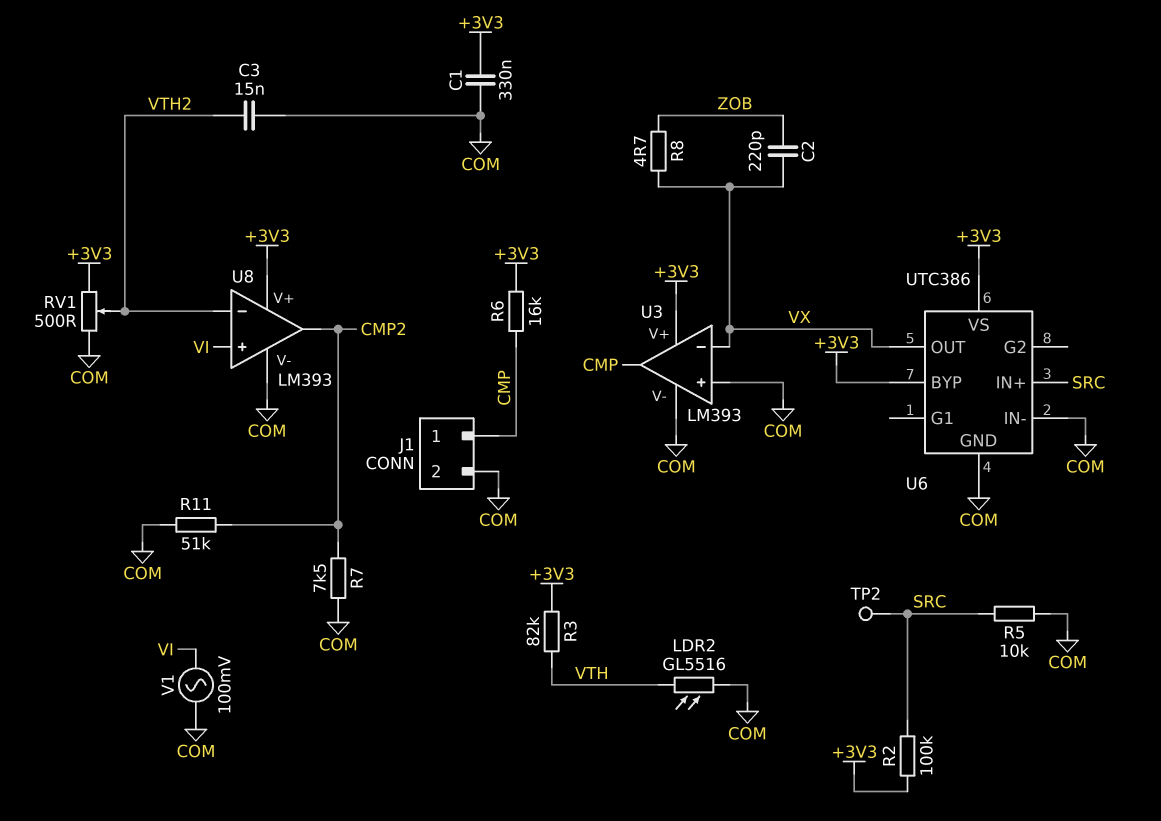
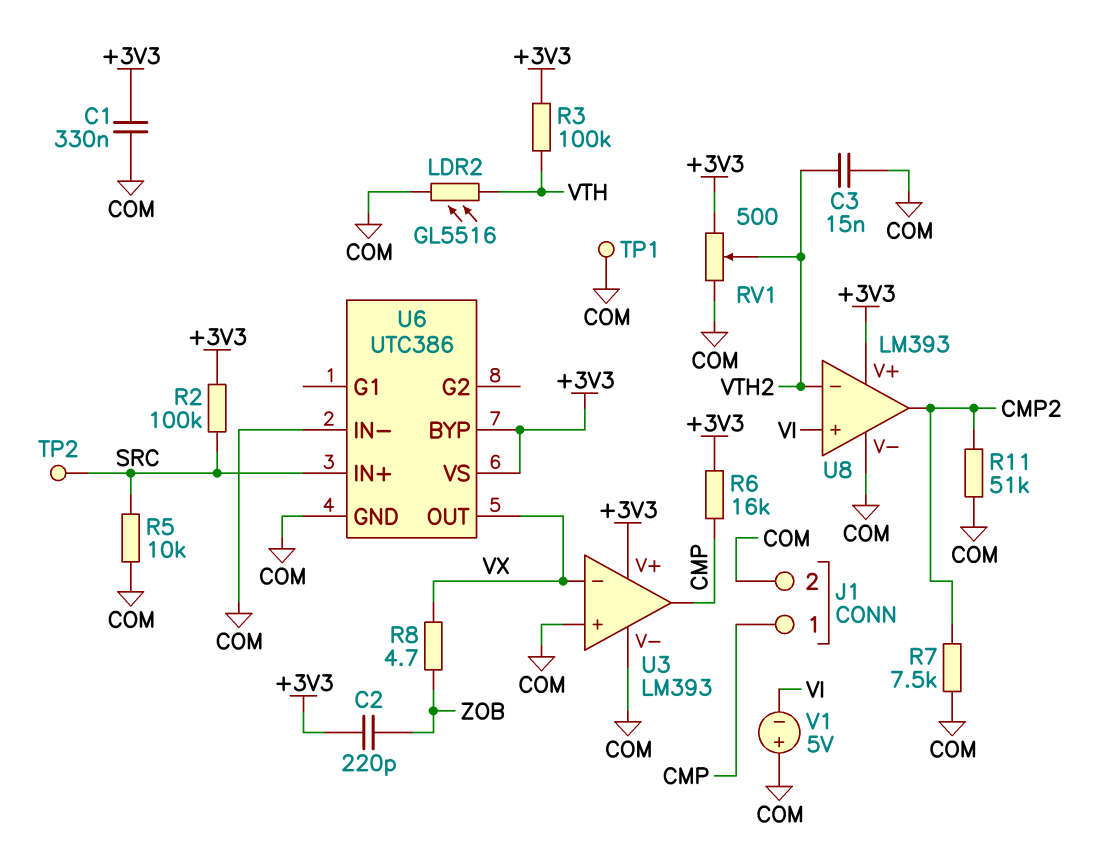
C2: 220pF (VX, ZOB) -> 220pF (+3V3, ZOB)
R3: 82k (+3V3, VTH) -> 100k (+3V3, VTH)
TP1: none -> test point (COM)
V1: AC 100mV (COM, VI) -> 5V (plus COM, minus VI)

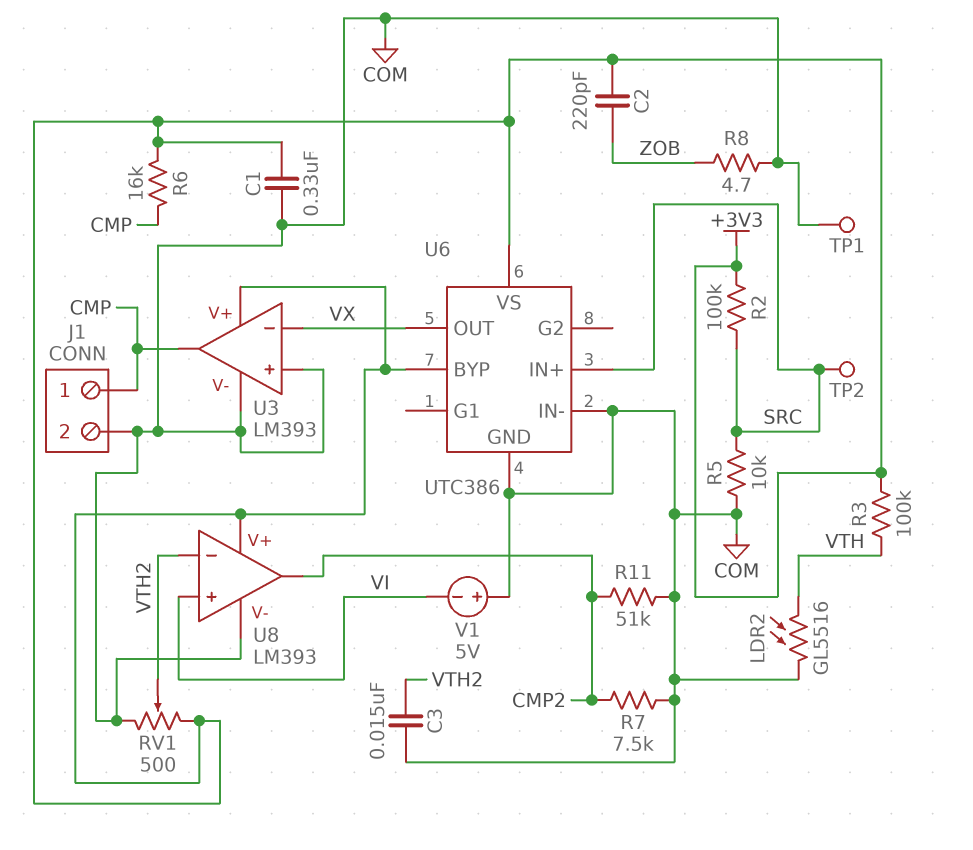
R8: 4.7 (VX, ZOB) -> 4.7 (COM, ZOB)

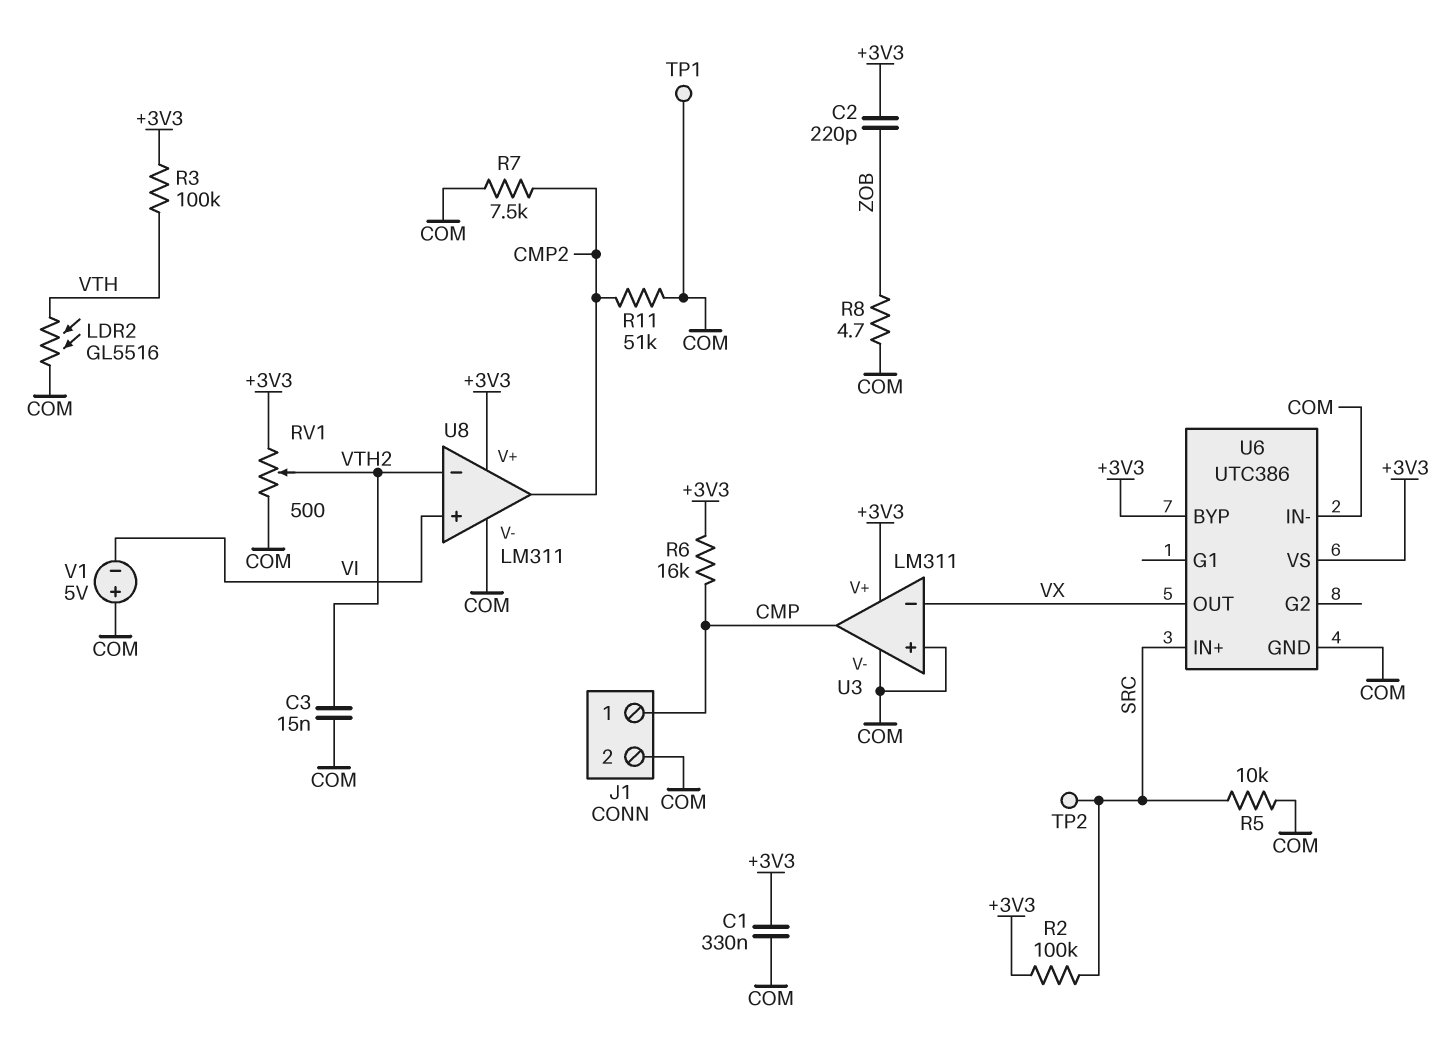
U3: LM393 -> LM311
U8: LM393 -> LM311

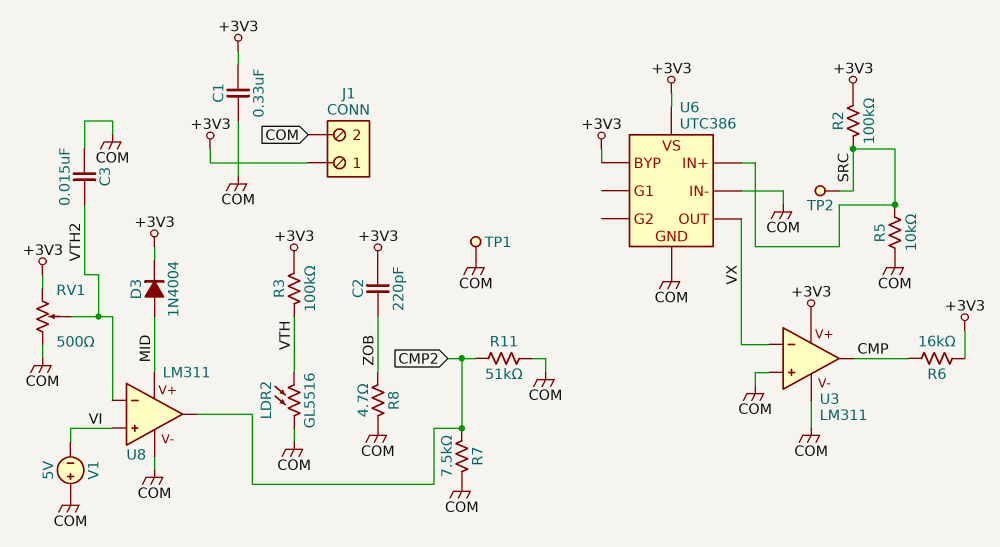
D3: none -> diode 1N4004 (A MID, K +3V3)
J1 pin 1: CMP -> +3V3
U8 pin V+: +3V3 -> MID

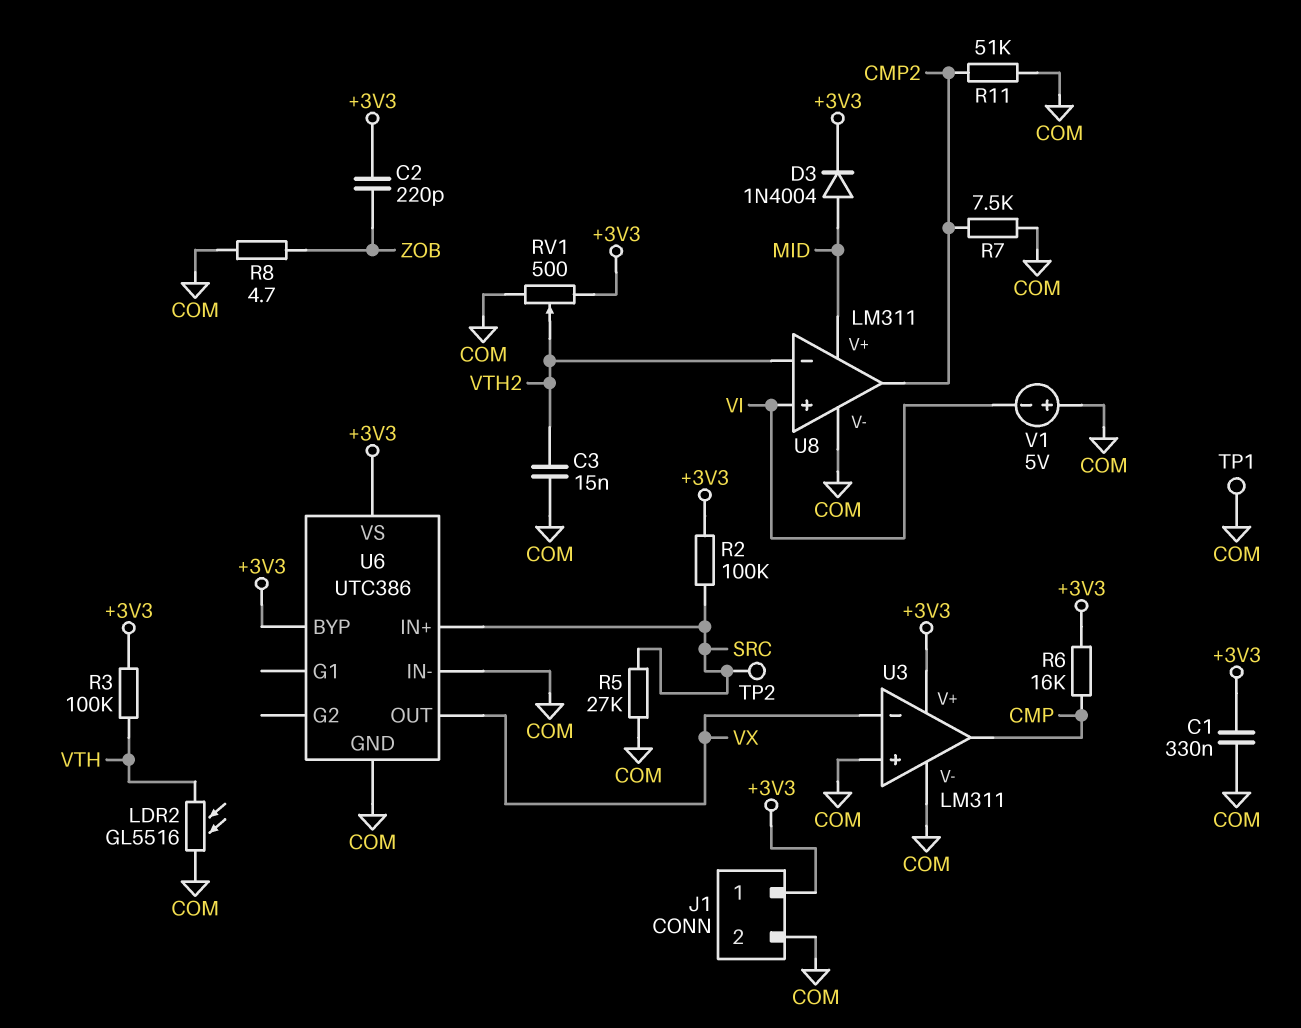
R5: 10k (COM, SRC) -> 27k (COM, SRC)

